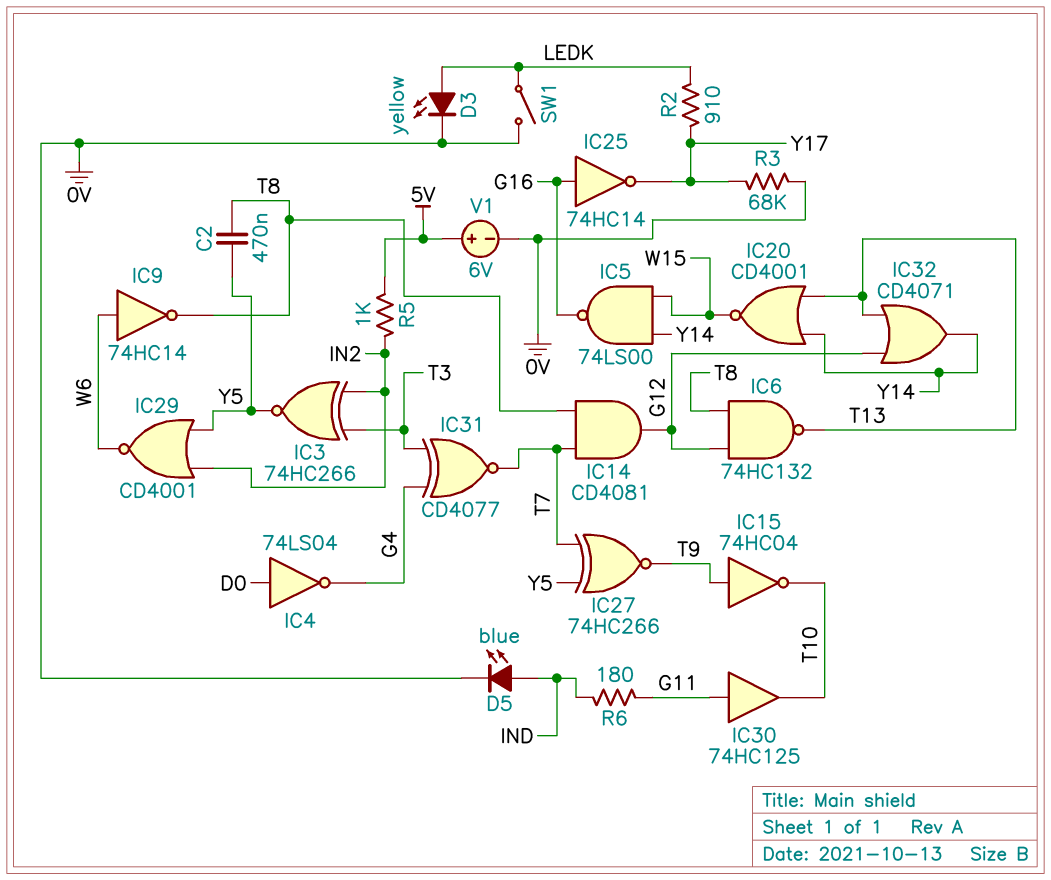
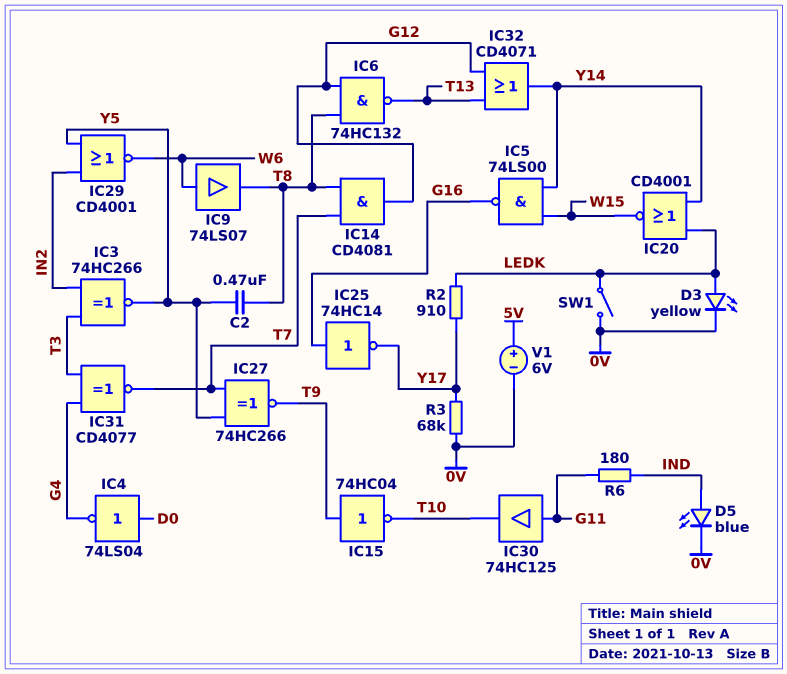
IC9: NOT 74HC14 (in W6, out T8) -> buffer 74LS07 (in W6, out T8)
IC20: NOR CD4001 (in T13, in Y14, out W15) -> NOR CD4001 (in LEDK, in Y14, out W15)
R5: 1k (5V, IN2) -> none

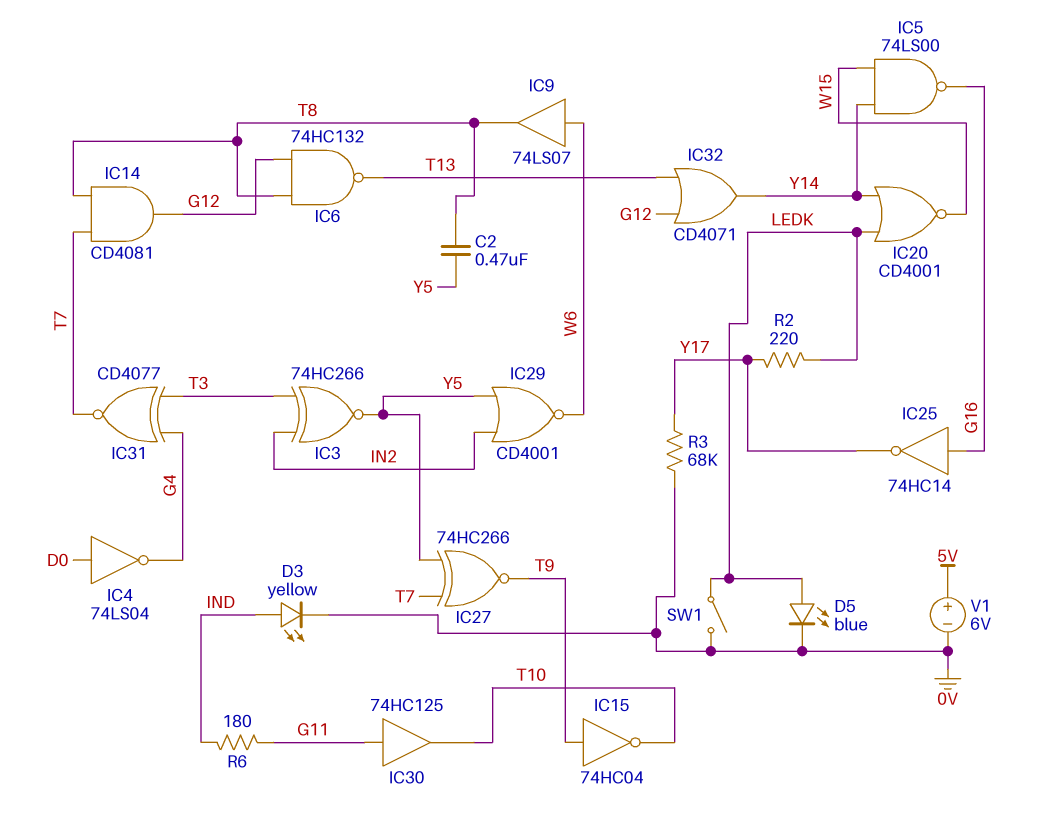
D3: LED yellow (A LEDK, K 0V) -> LED yellow (A IND, K 0V)
D5: LED blue (A IND, K 0V) -> LED blue (A LEDK, K 0V)
R2: 910 (LEDK, Y17) -> 220 (LEDK, Y17)

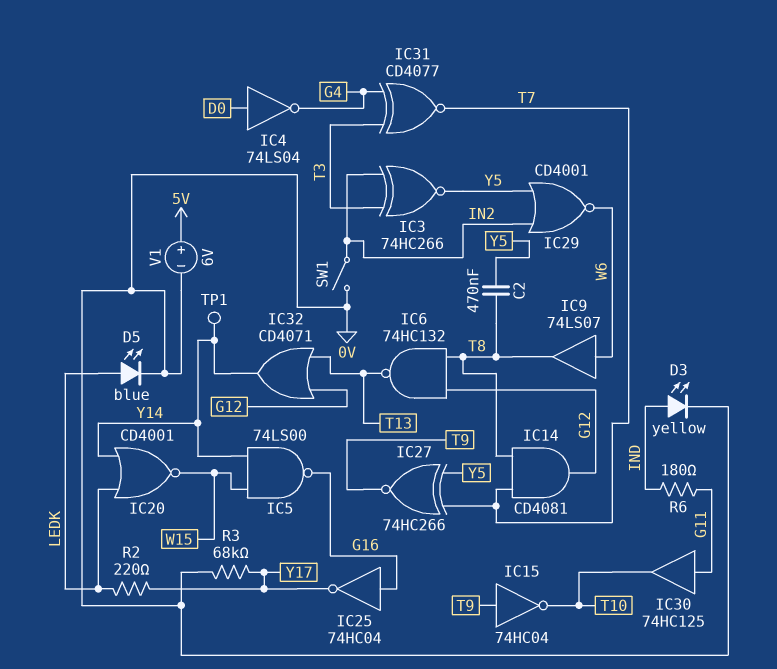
IC25: NOT 74HC14 (in G16, out Y17) -> NOT 74HC04 (in G16, out Y17)
SW1: switch (0V, LEDK) -> switch (0V, IN2)
TP1: none -> test point (Y14)

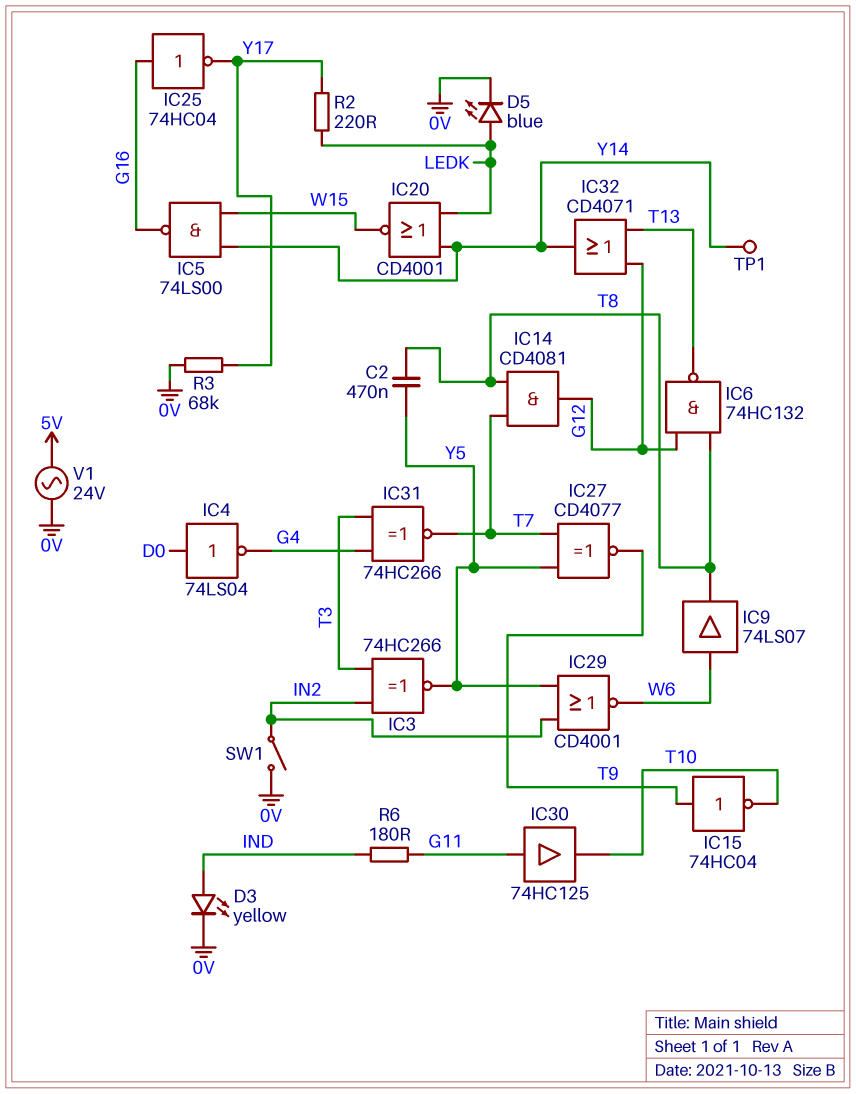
IC27: XNOR 74HC266 (in T7, in Y5, out T9) -> XNOR CD4077 (in T7, in Y5, out T9)
IC31: XNOR CD4077 (in G4, in T3, out T7) -> XNOR 74HC266 (in G4, in T3, out T7)
V1: 6V (plus 5V, minus 0V) -> AC 24V (0V, 5V)

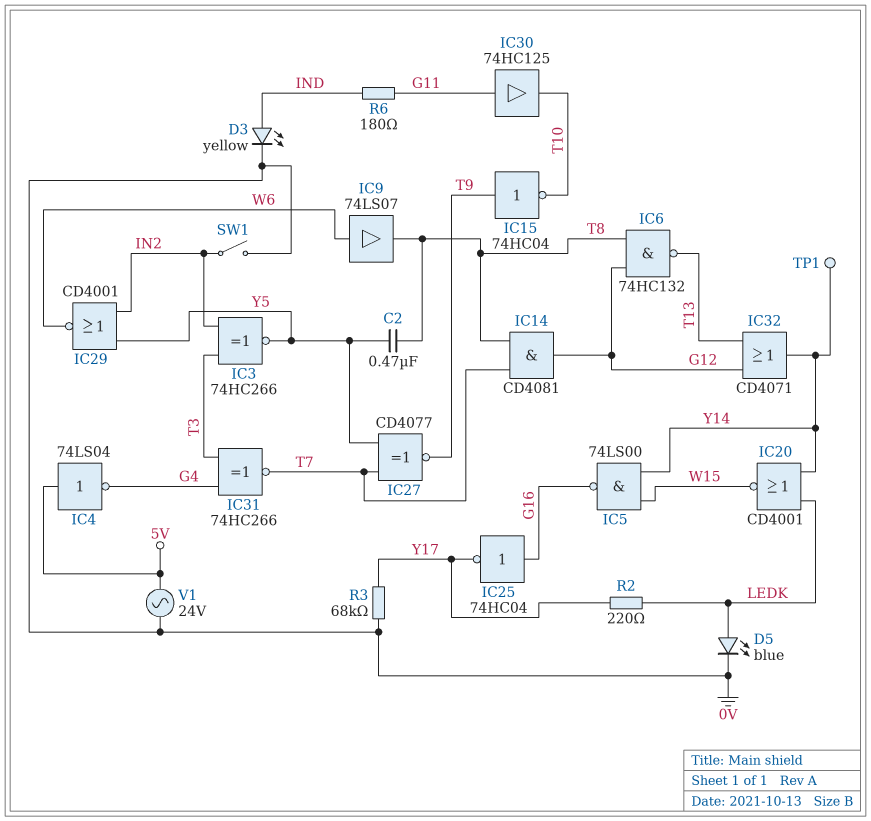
IC4: NOT 74LS04 (in D0, out G4) -> NOT 74LS04 (in 5V, out G4)

